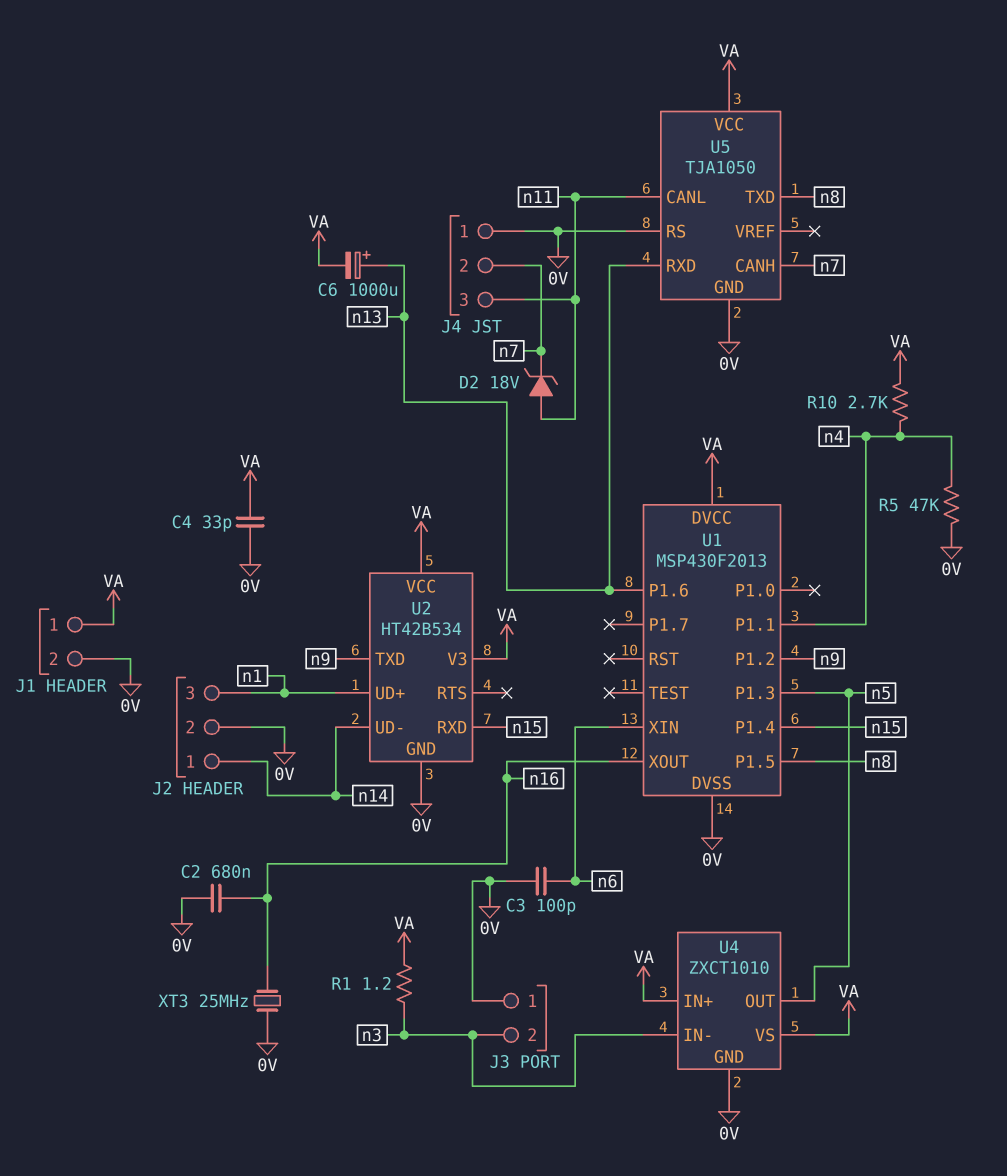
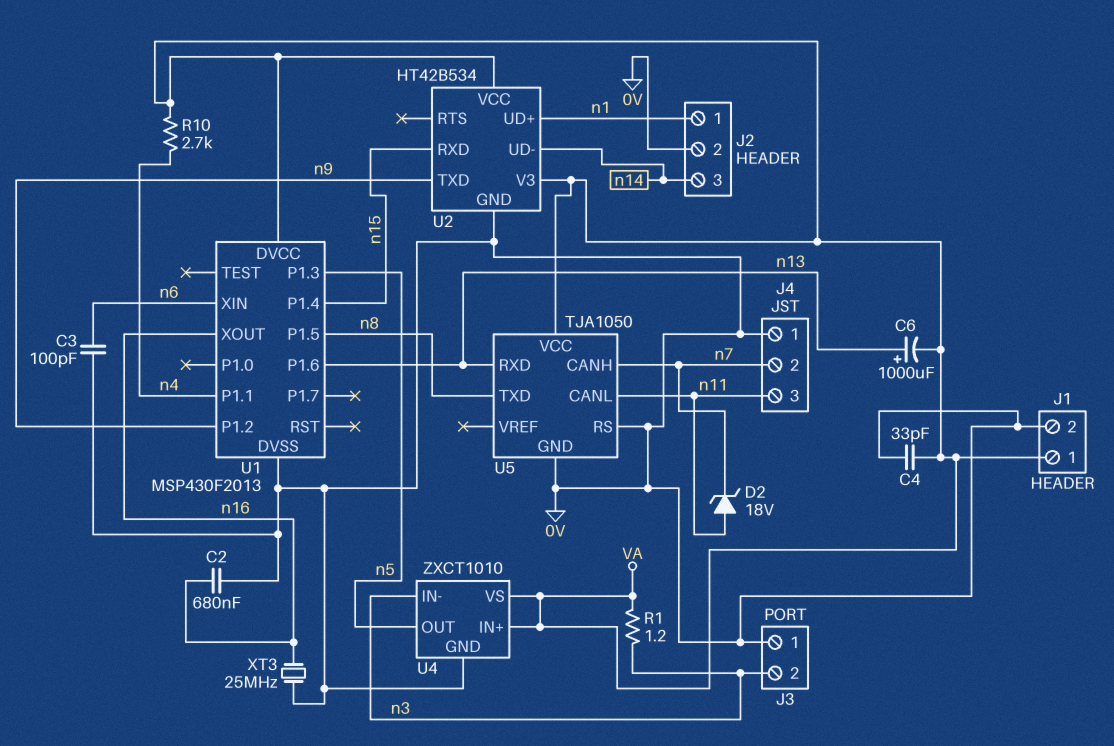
J2 pin 1: n14 -> n1
J2 pin 3: n1 -> n14
R5: 47k (0V, n4) -> none

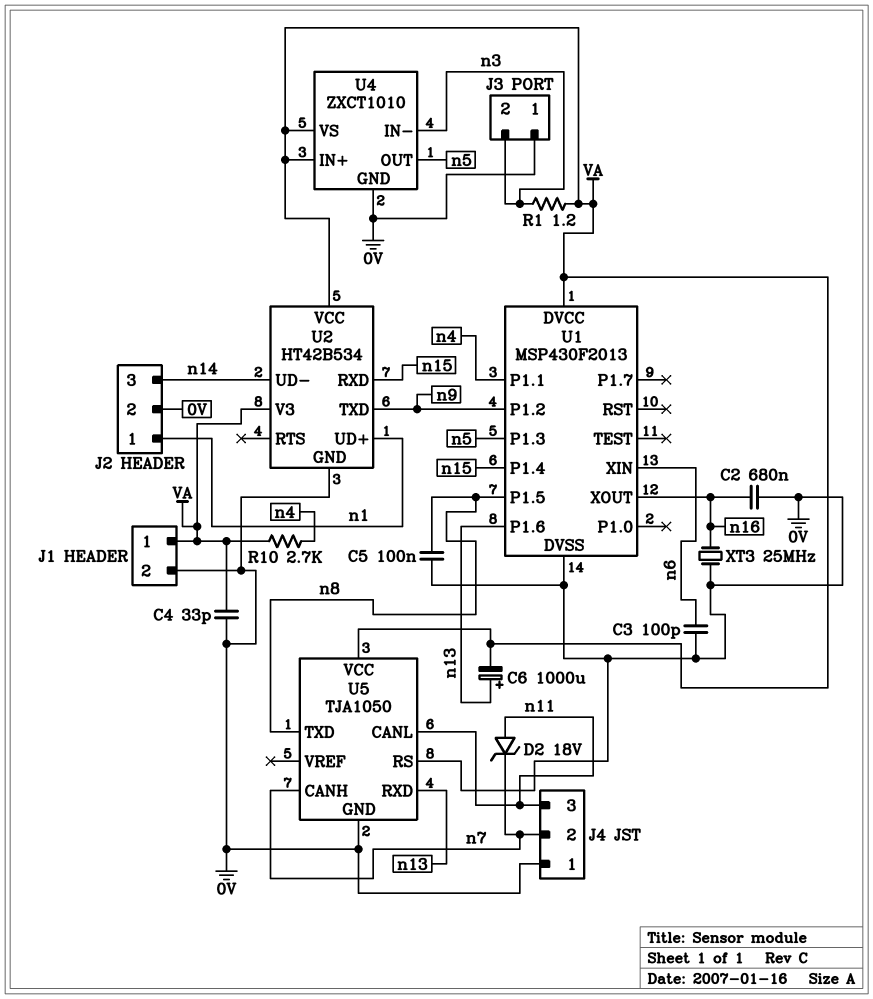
C5: none -> 100nF (0V, n8)

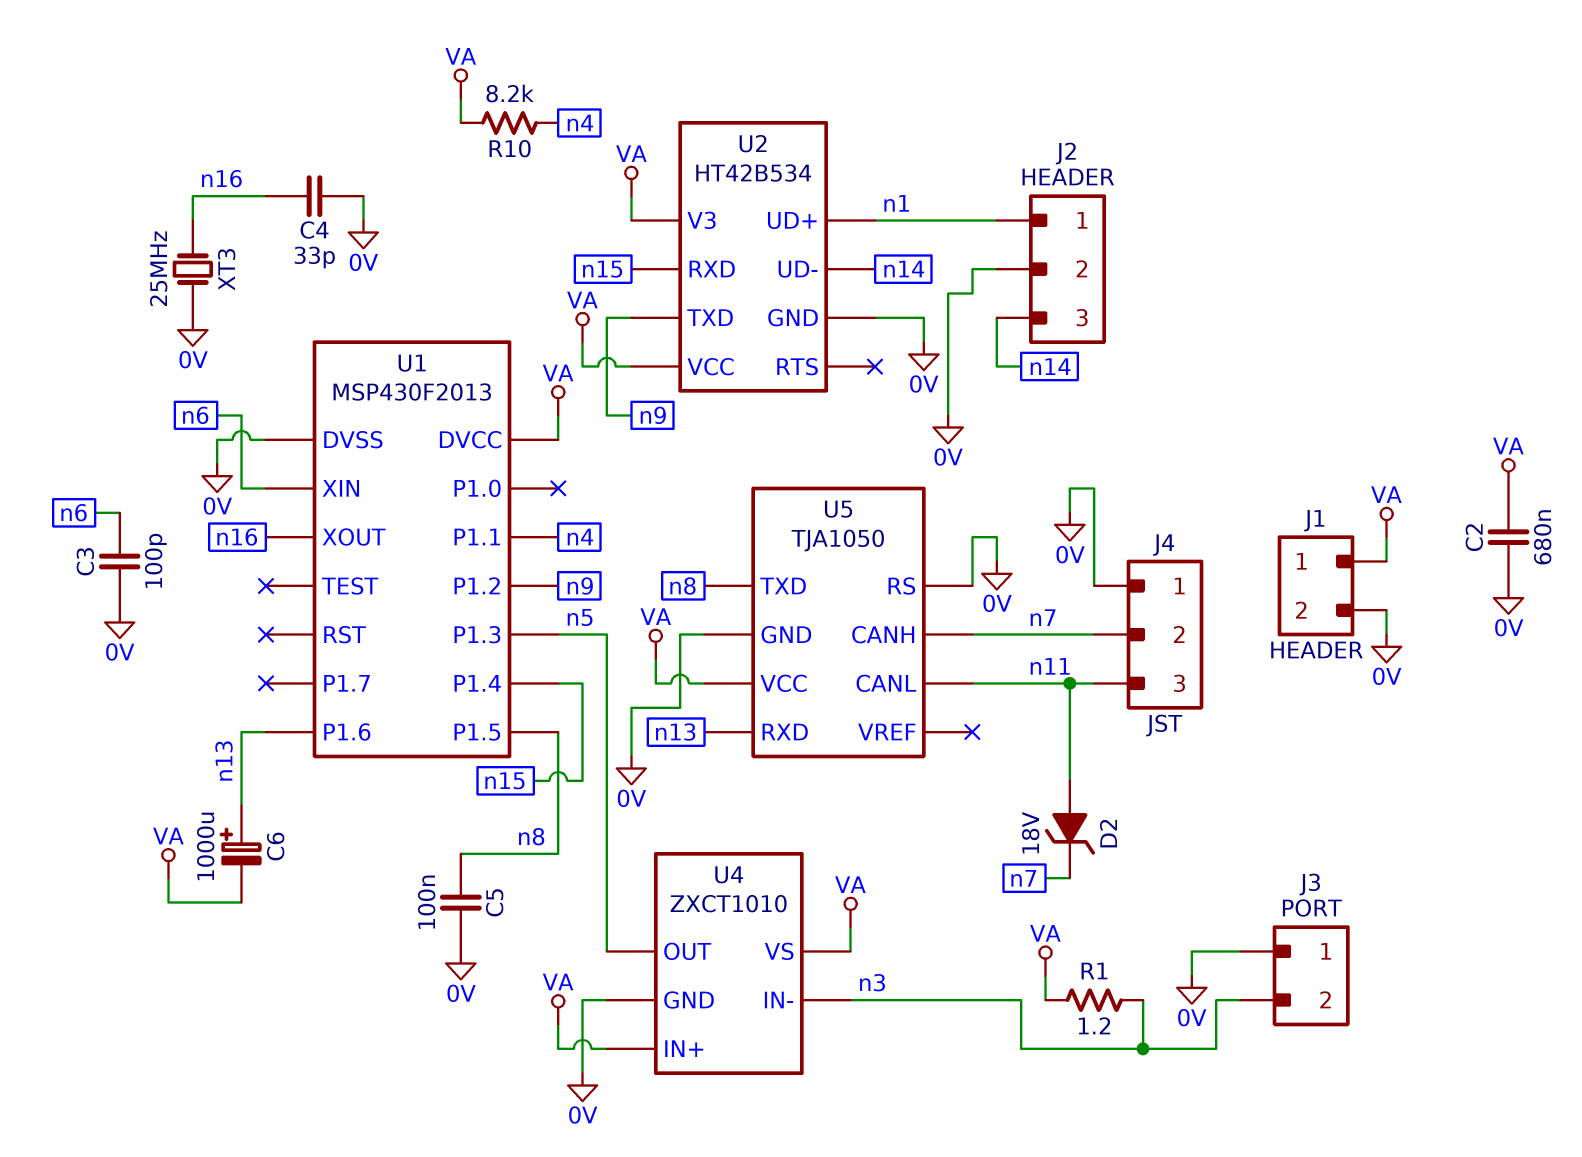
C2: 680nF (0V, n16) -> 680nF (0V, VA)
C4: 33pF (0V, VA) -> 33pF (0V, n16)
R10: 2.7k (VA, n4) -> 8.2k (VA, n4)

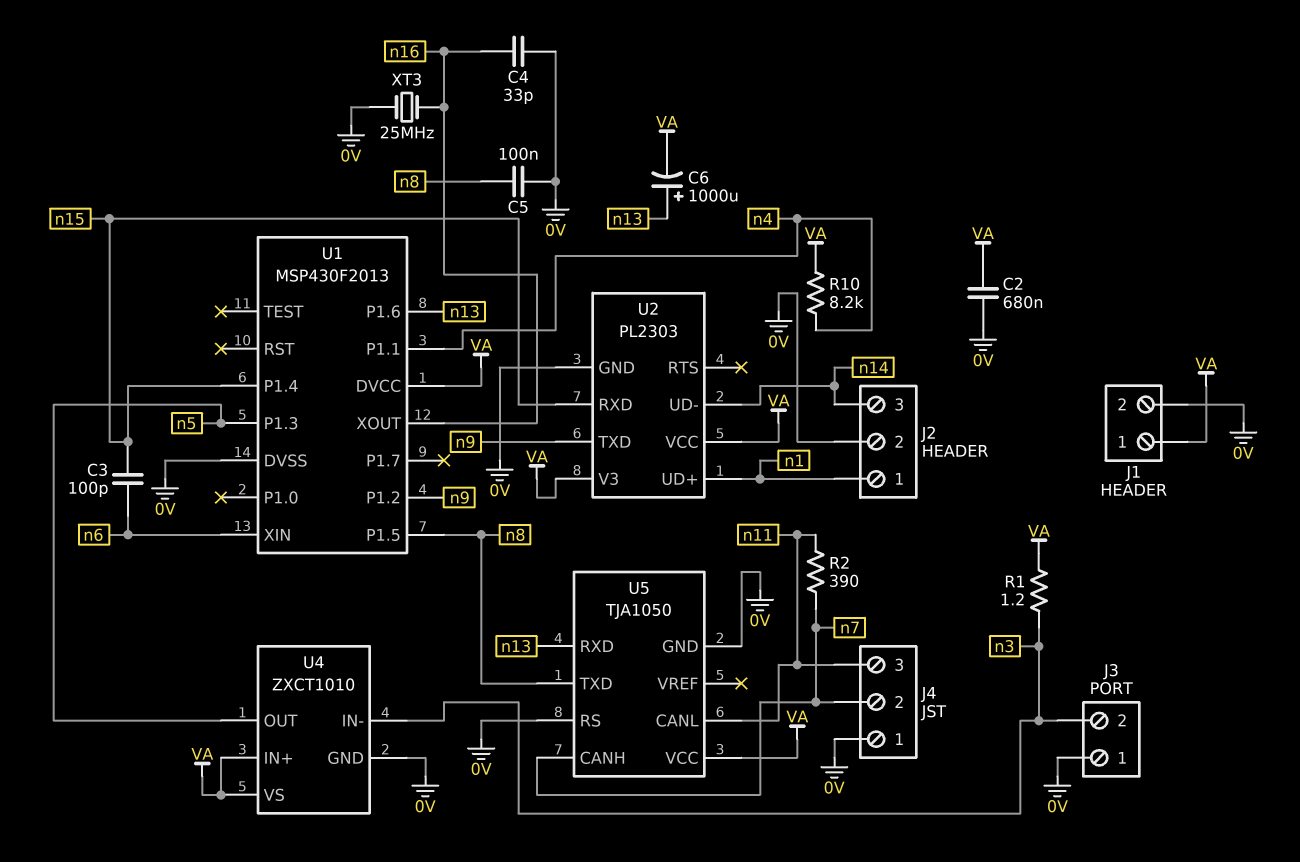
C3: 100pF (0V, n6) -> 100pF (n6, n15)
D2: zener 18V (A n11, K n7) -> none
R2: none -> 390 (n7, n11)
U2: HT42B534 -> PL2303

